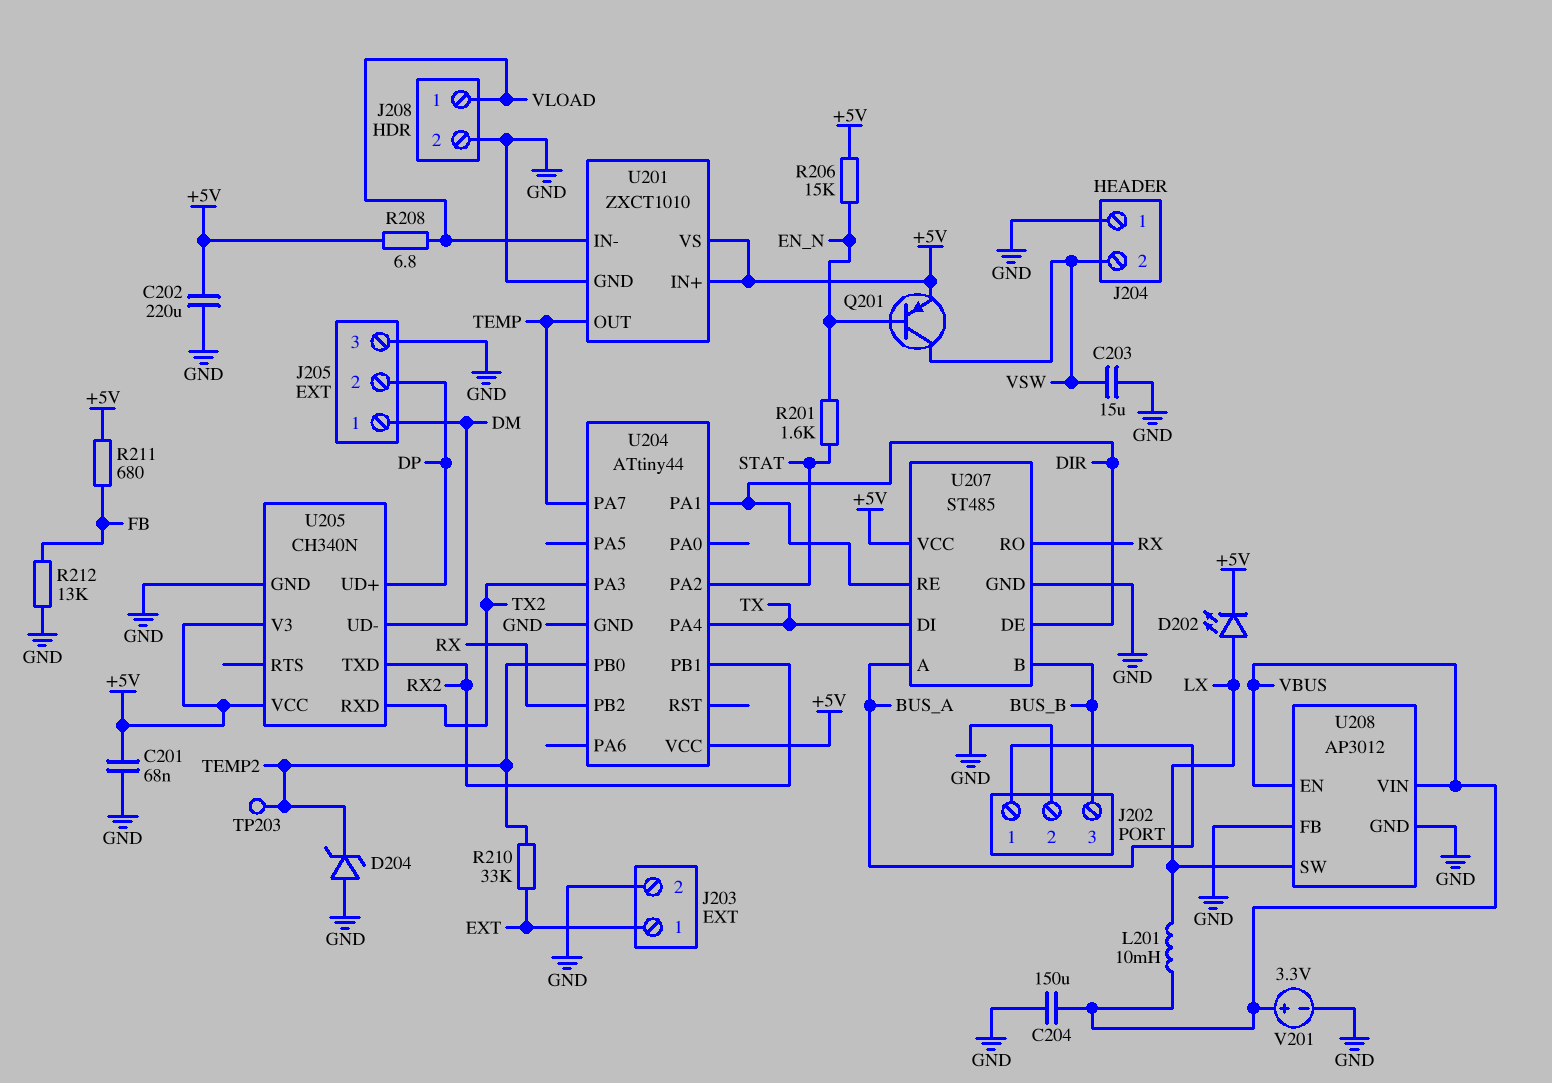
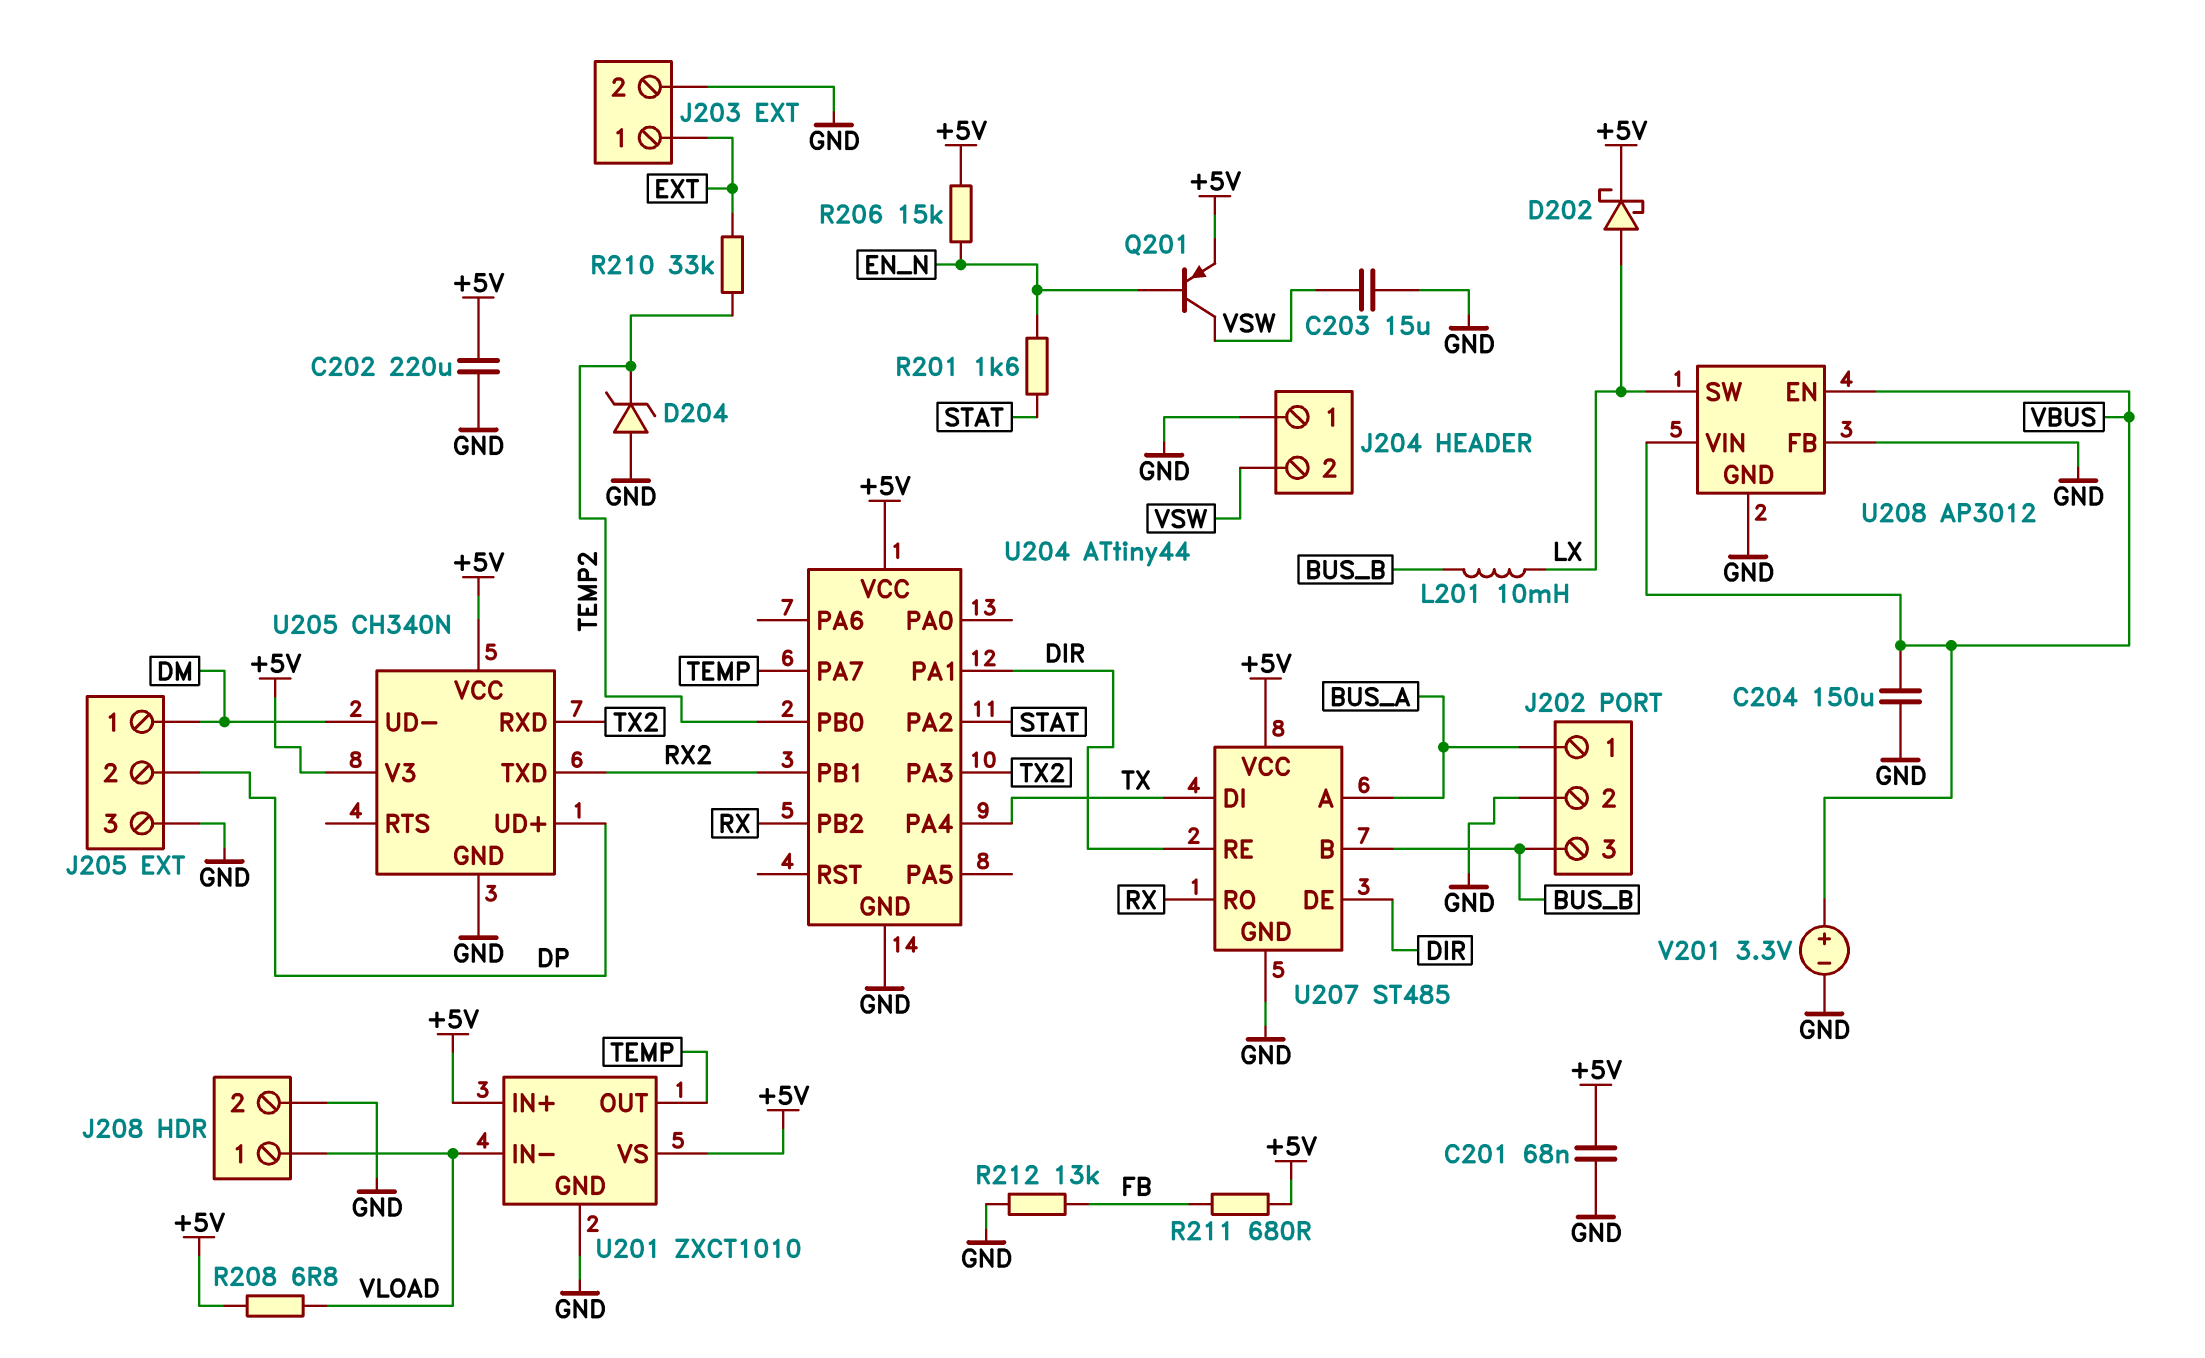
D202: LED (A LX, K +5V) -> schottky (A LX, K +5V)
L201: 10mH (LX, VBUS) -> 10mH (BUS_B, LX)
TP203: test point (TEMP2) -> none

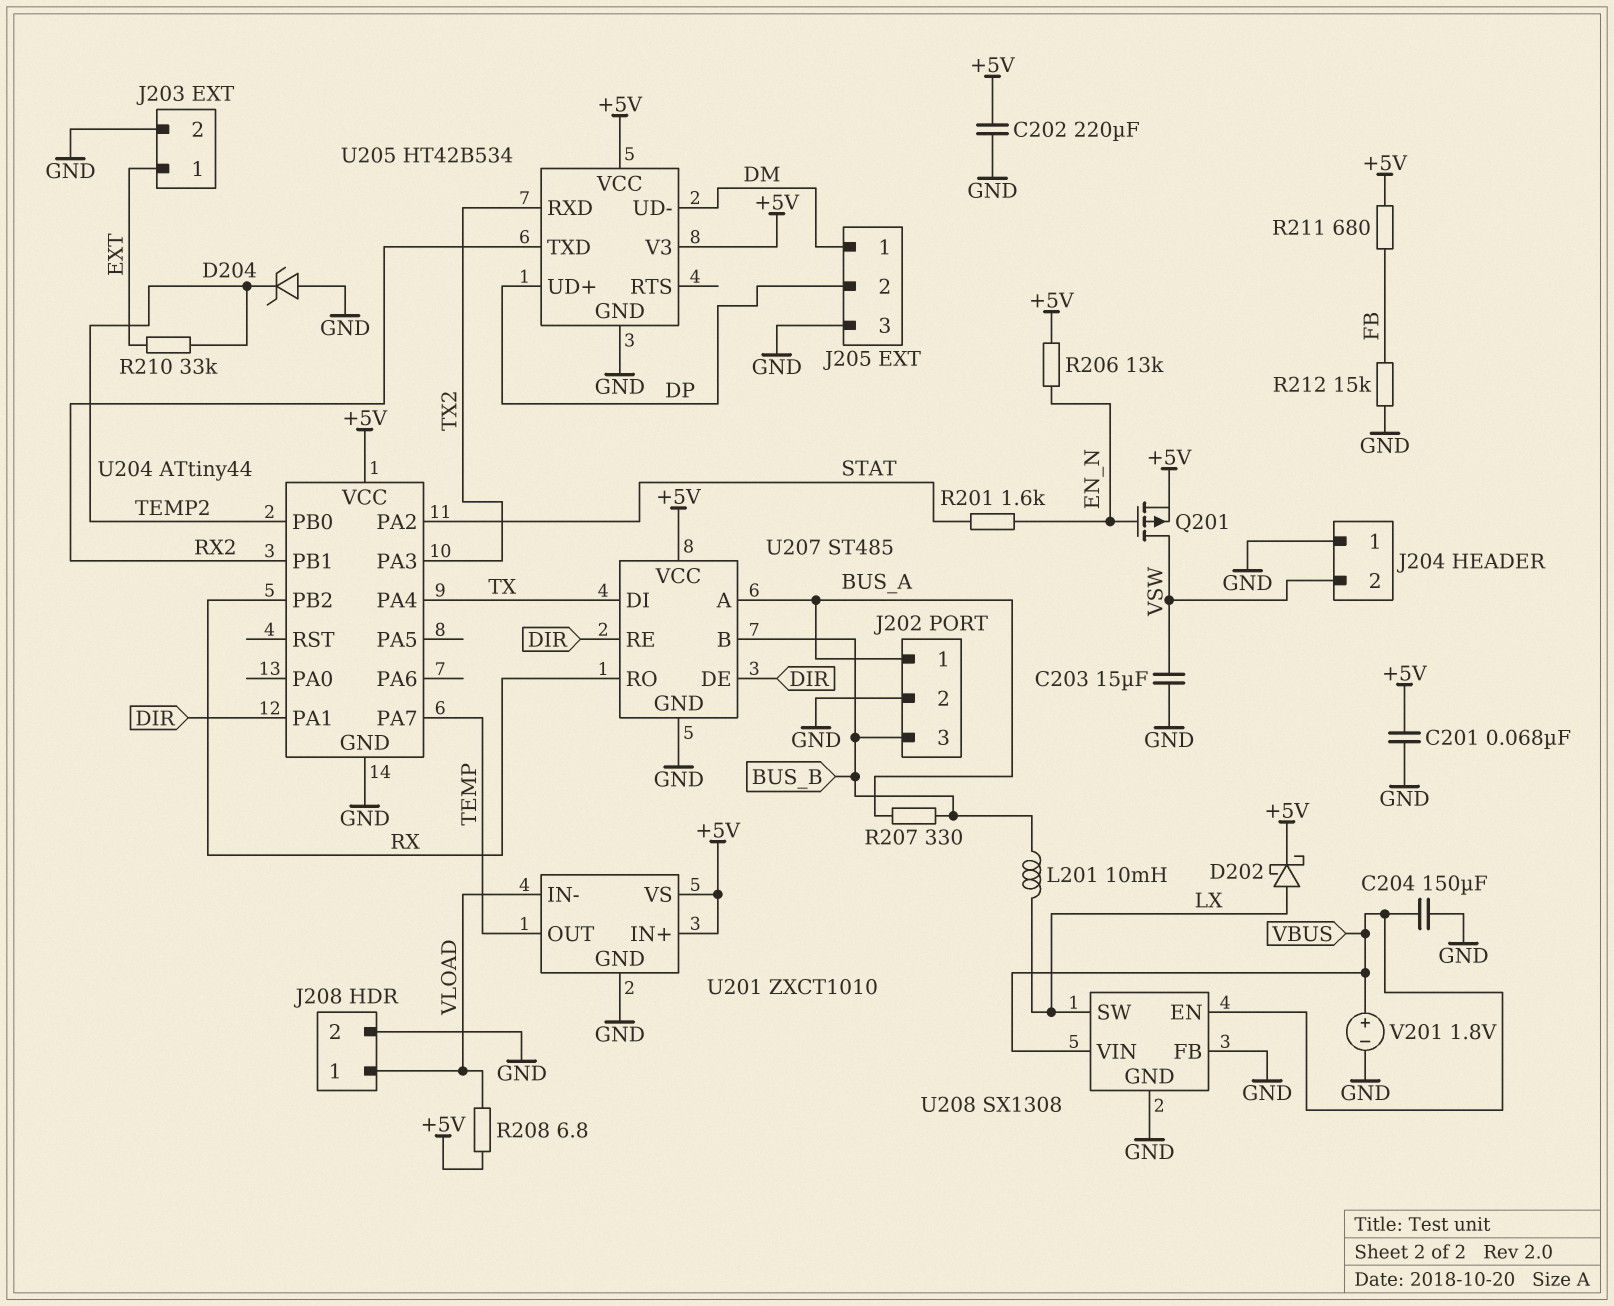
Q201: PNP (B EN_N, C VSW, E +5V) -> PMOS (G EN_N, D VSW, S +5V)
R206: 15k (+5V, EN_N) -> 13k (+5V, EN_N)
R207: none -> 330 (BUS_A, BUS_B)
R212: 13k (FB, GND) -> 15k (FB, GND)
U205: CH340N -> HT42B534
U208: AP3012 -> SX1308
V201: 3.3V (plus VBUS, minus GND) -> 1.8V (plus VBUS, minus GND)

